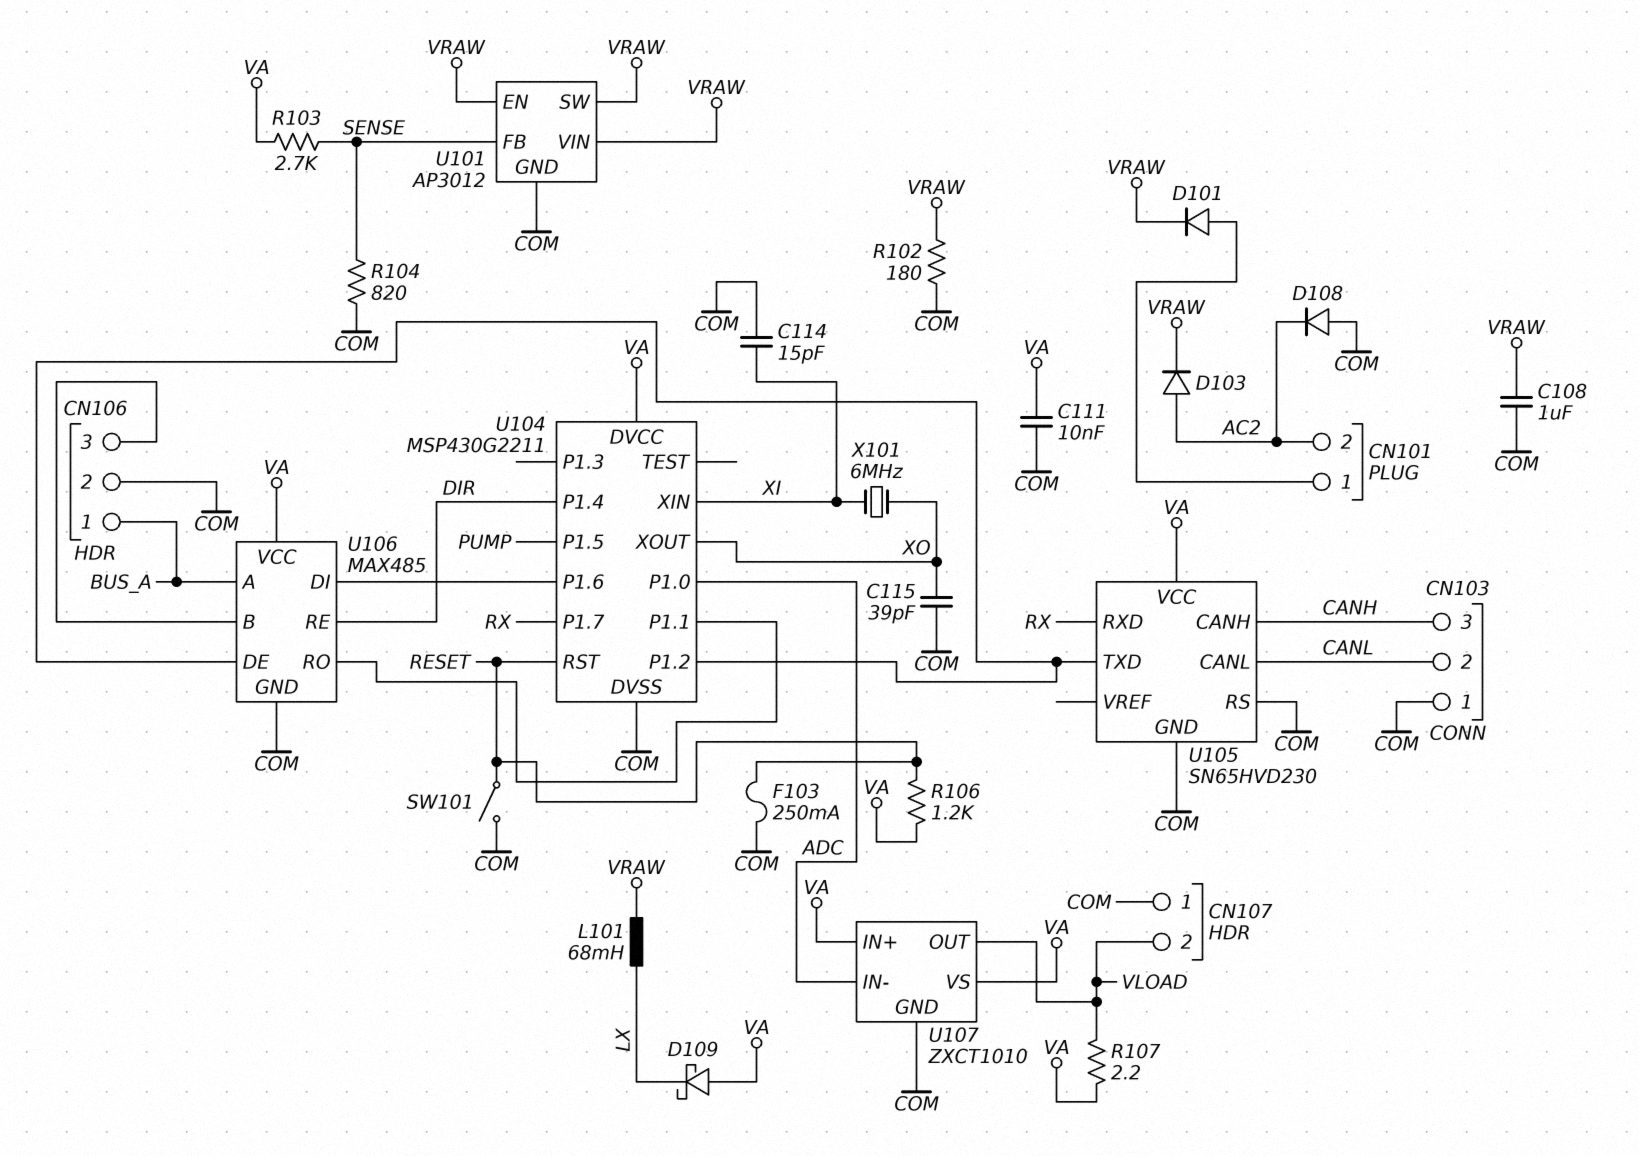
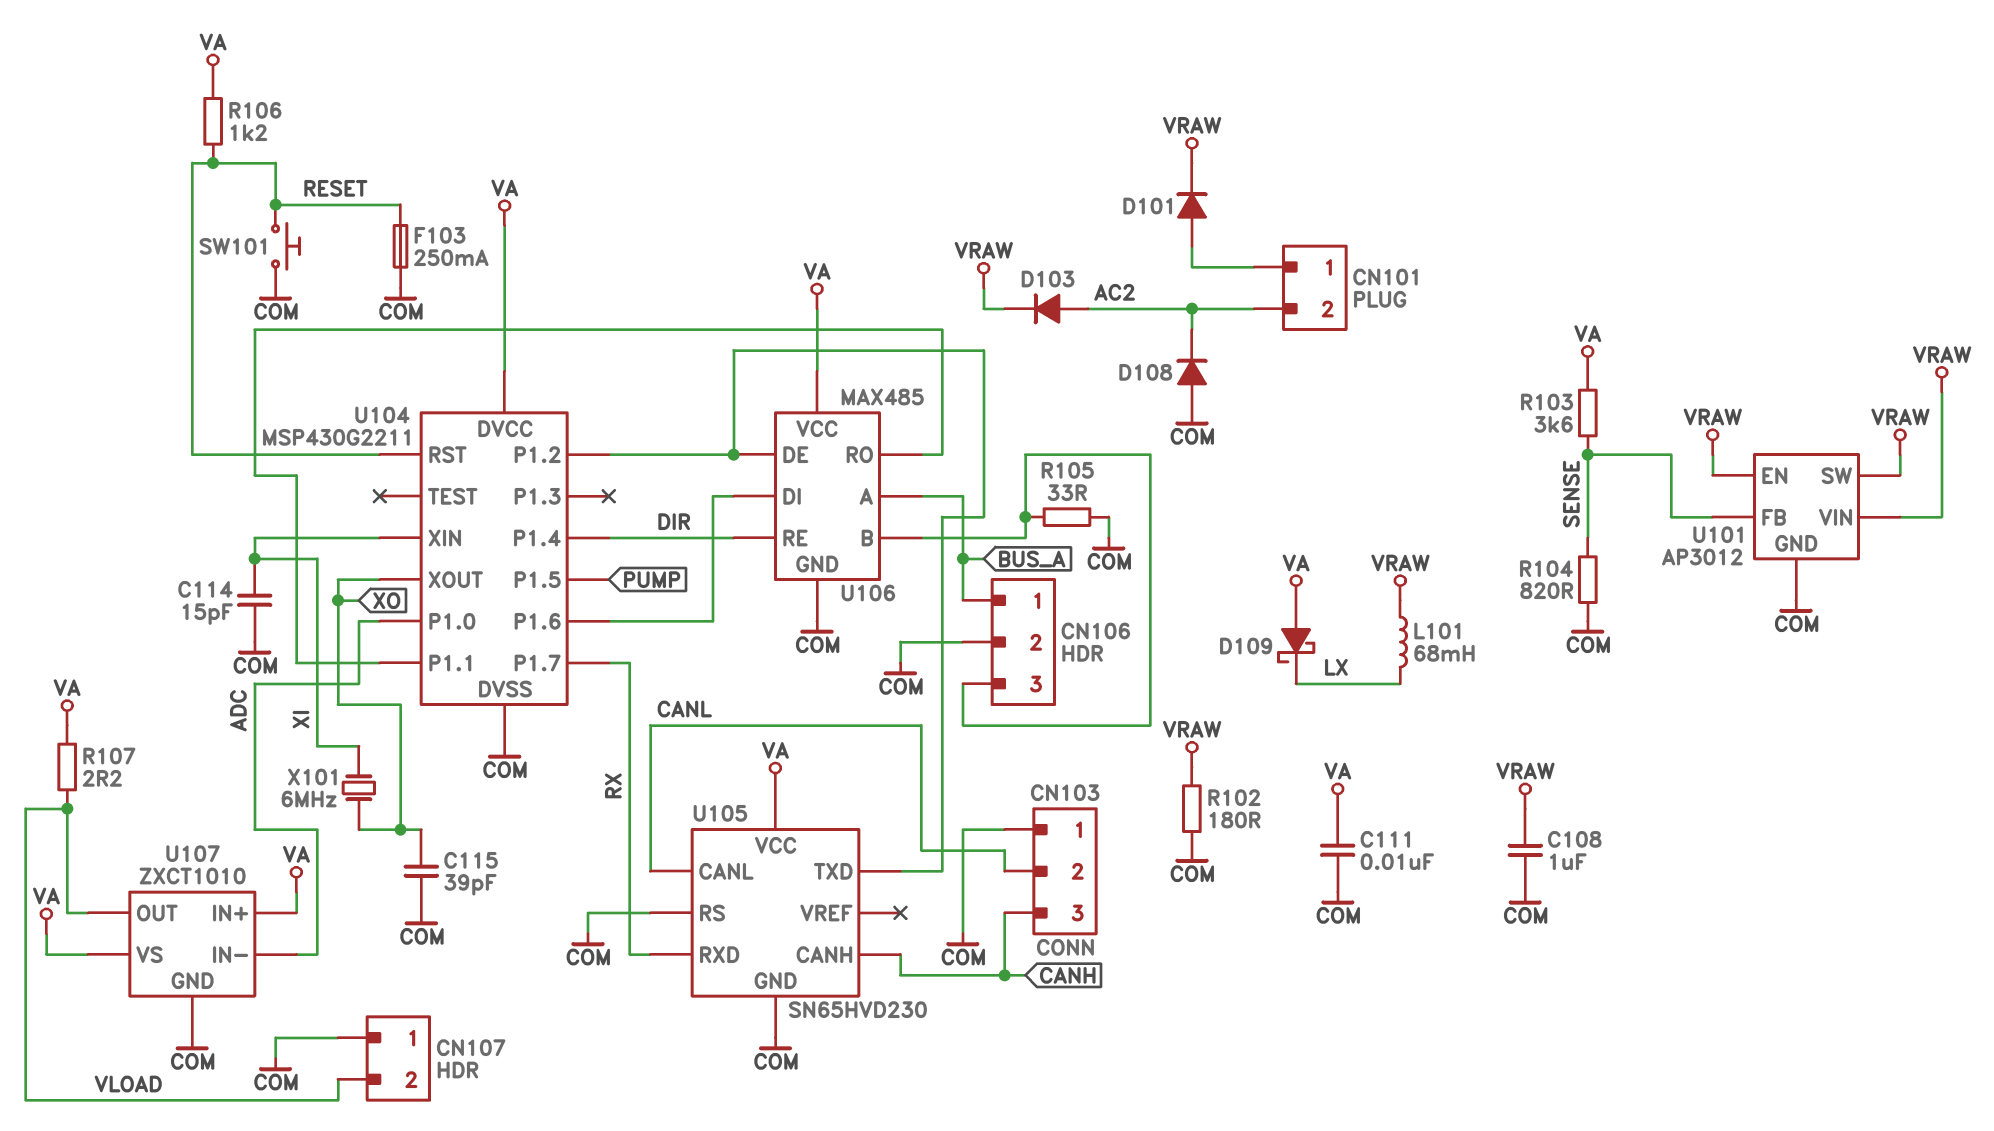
R103: 2.7k (SENSE, VA) -> 3.6k (SENSE, VA)
R105: none -> 33 (CN106/3, COM)
SW101: switch (COM, RESET) -> button (COM, RESET)

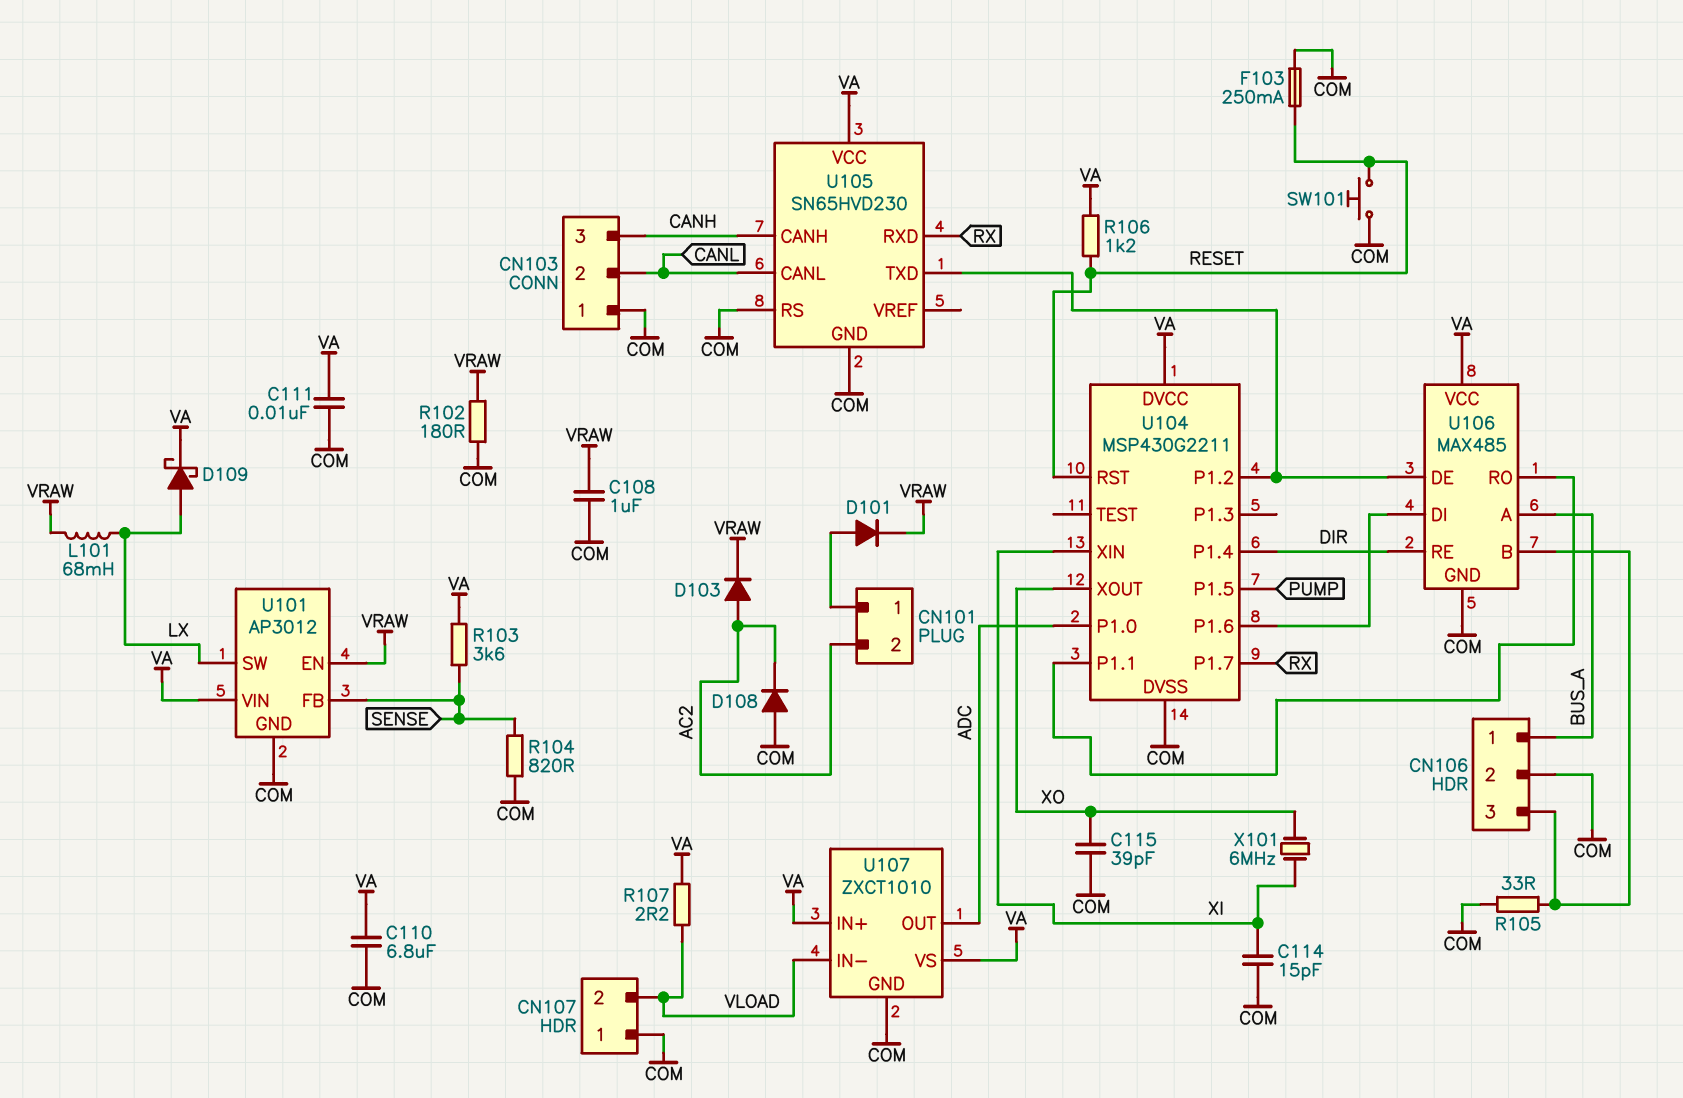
C110: none -> 6.8uF (COM, VA)
D109: schottky (A VA, K LX) -> schottky (A LX, K VA)
U101 pin SW: VRAW -> LX
U101 pin VIN: VRAW -> VA
U107 pin IN-: ADC -> VLOAD
U107 pin OUT: VLOAD -> ADC

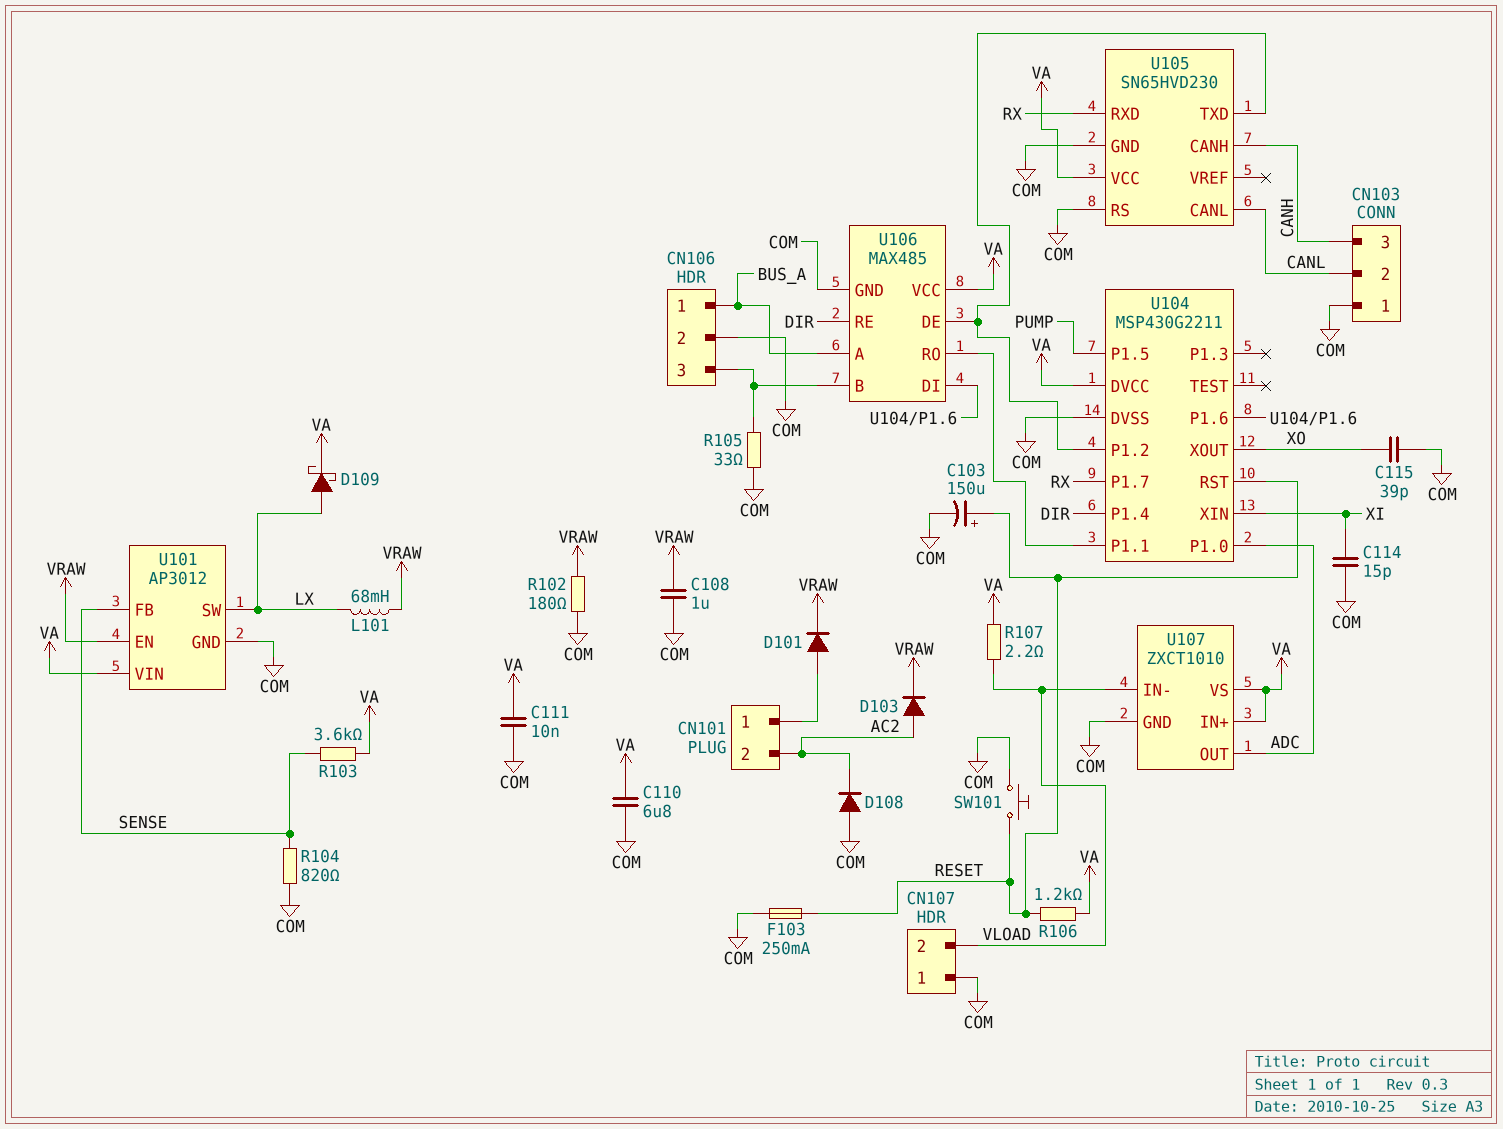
C103: none -> 150uF (plus RESET, minus COM)
X101: 6MHz (XI, XO) -> none

